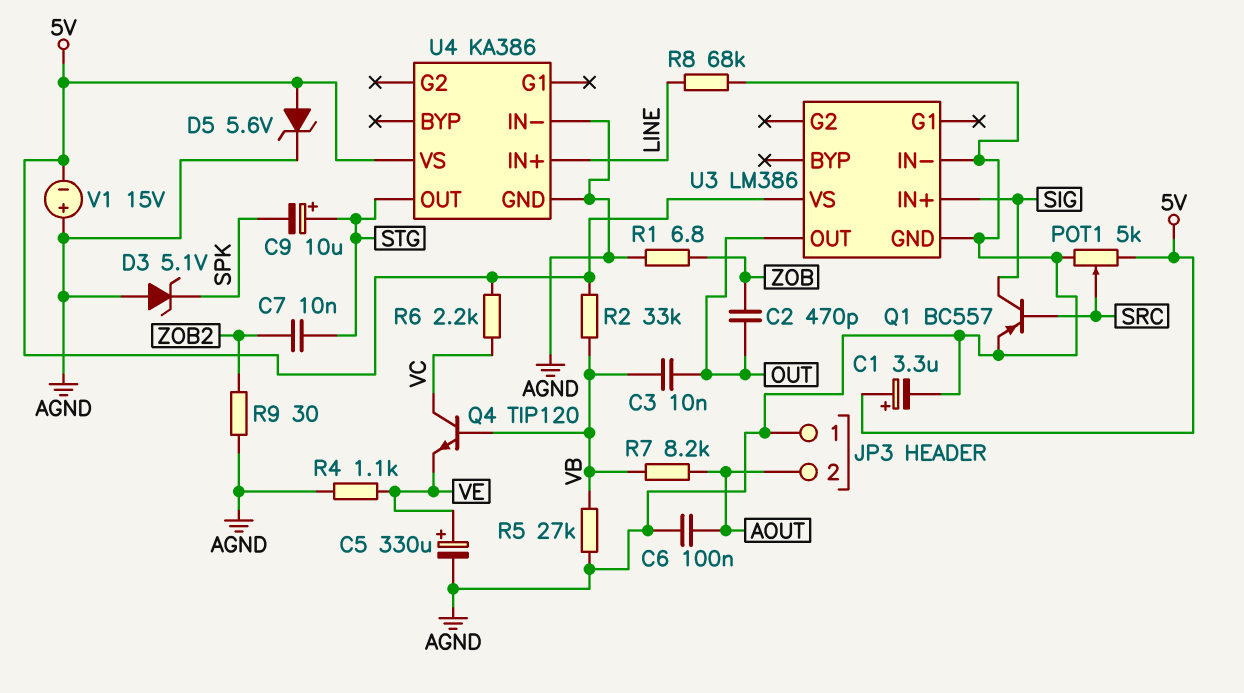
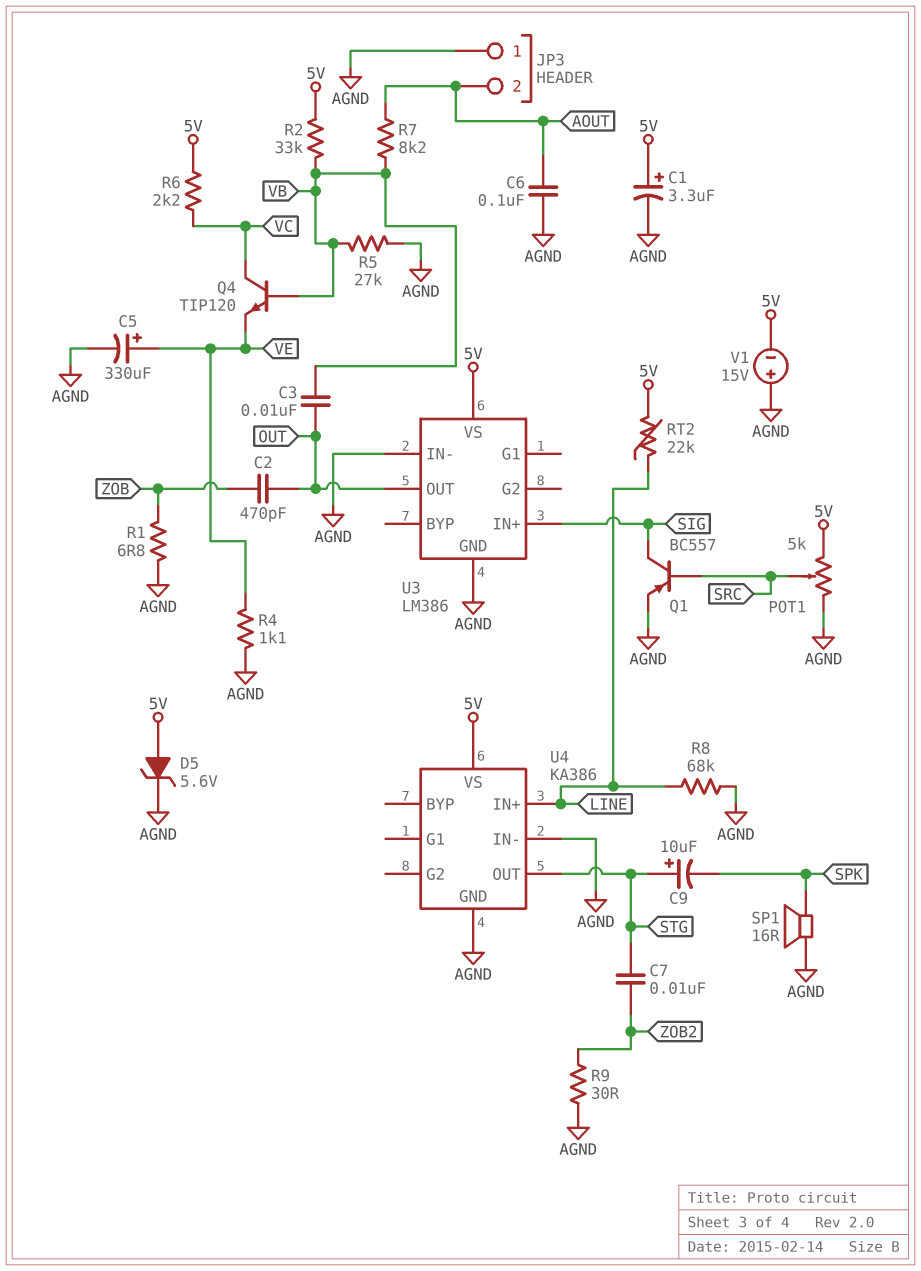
D3: zener 5.1V (A AGND, K SPK) -> none
RT2: none -> 22k (5V, LINE)
SP1: none -> speaker 16R (AGND, SPK)

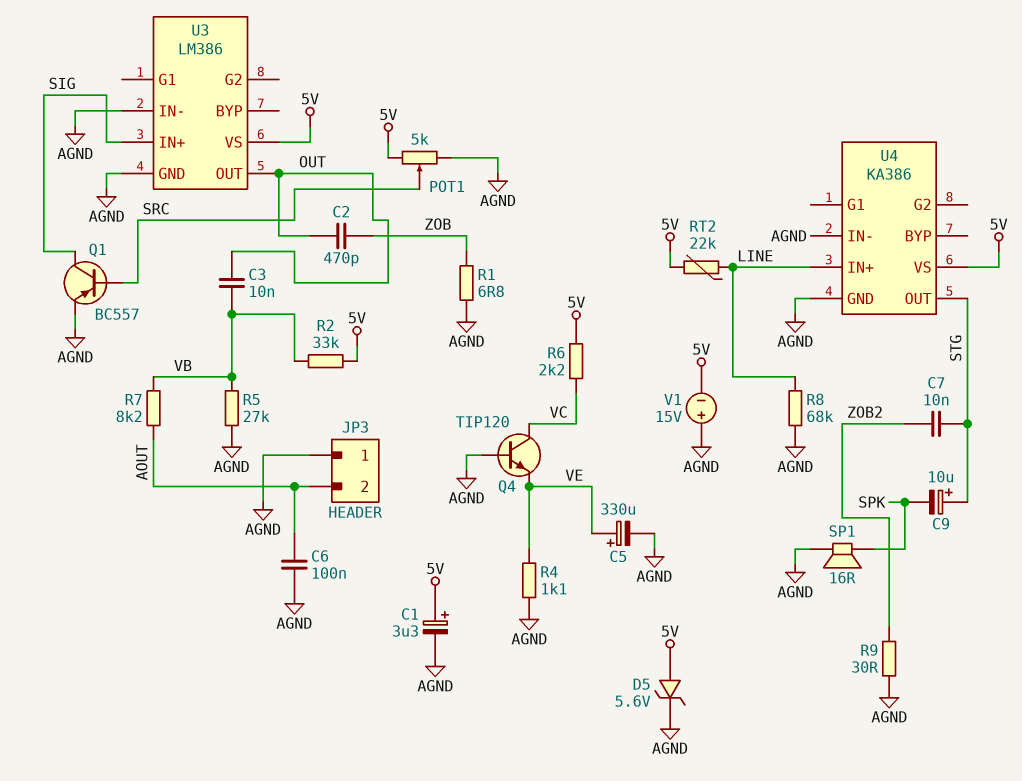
Q4: NPN TIP120 (B VB, C VC, E VE) -> NPN TIP120 (B AGND, C VC, E VE)

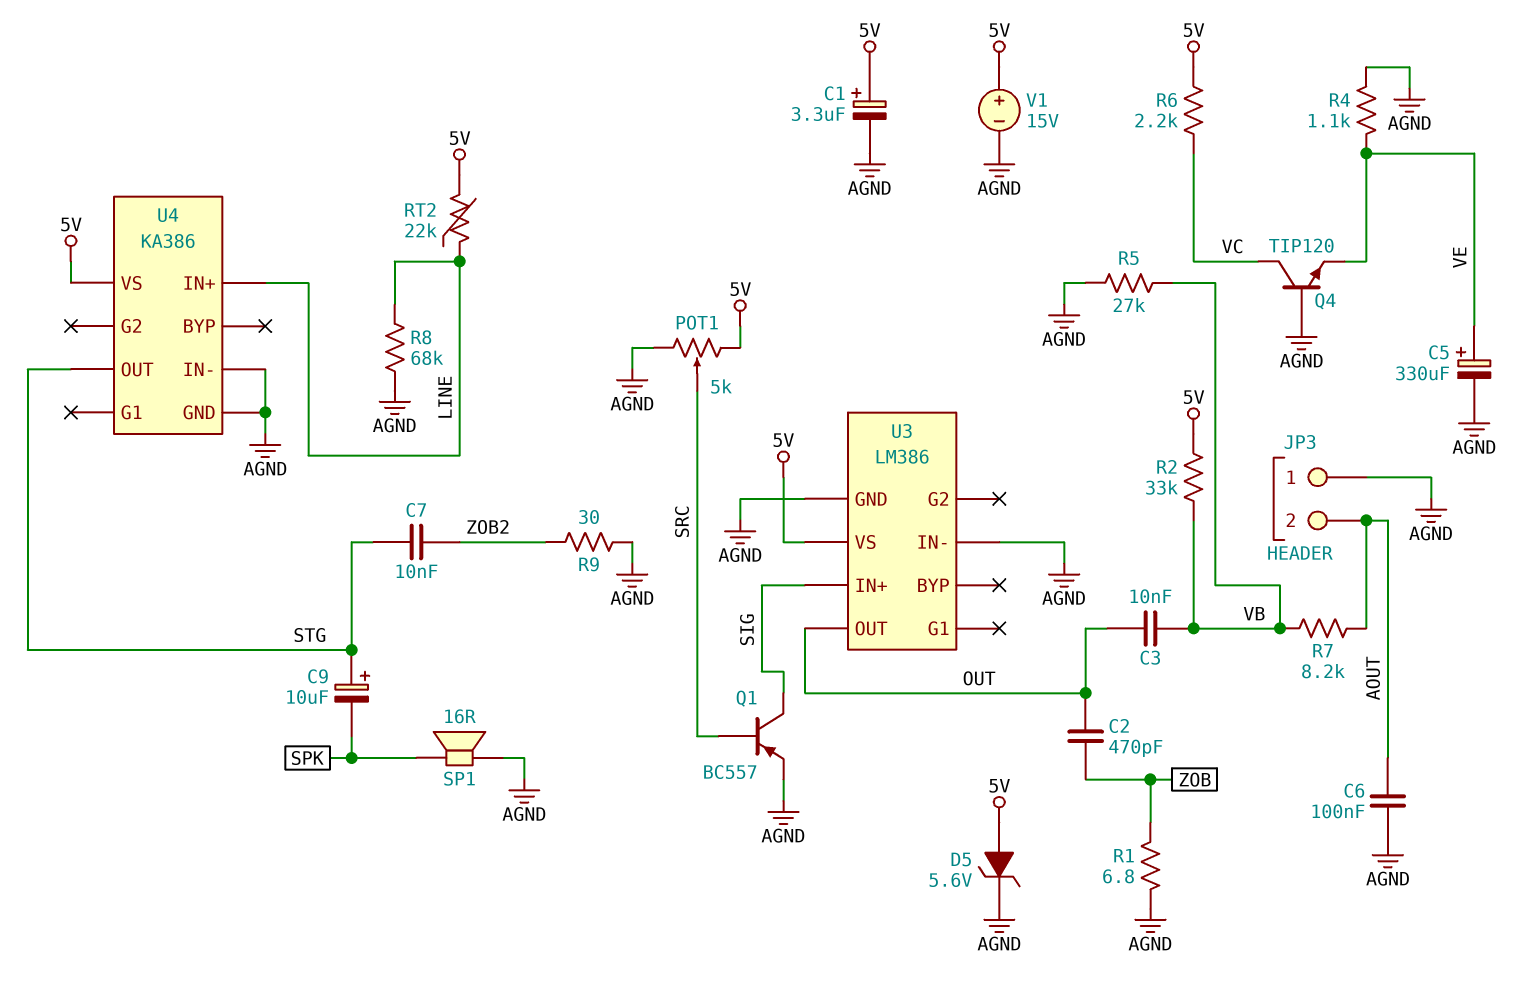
V1: 15V (plus AGND, minus 5V) -> 15V (plus 5V, minus AGND)

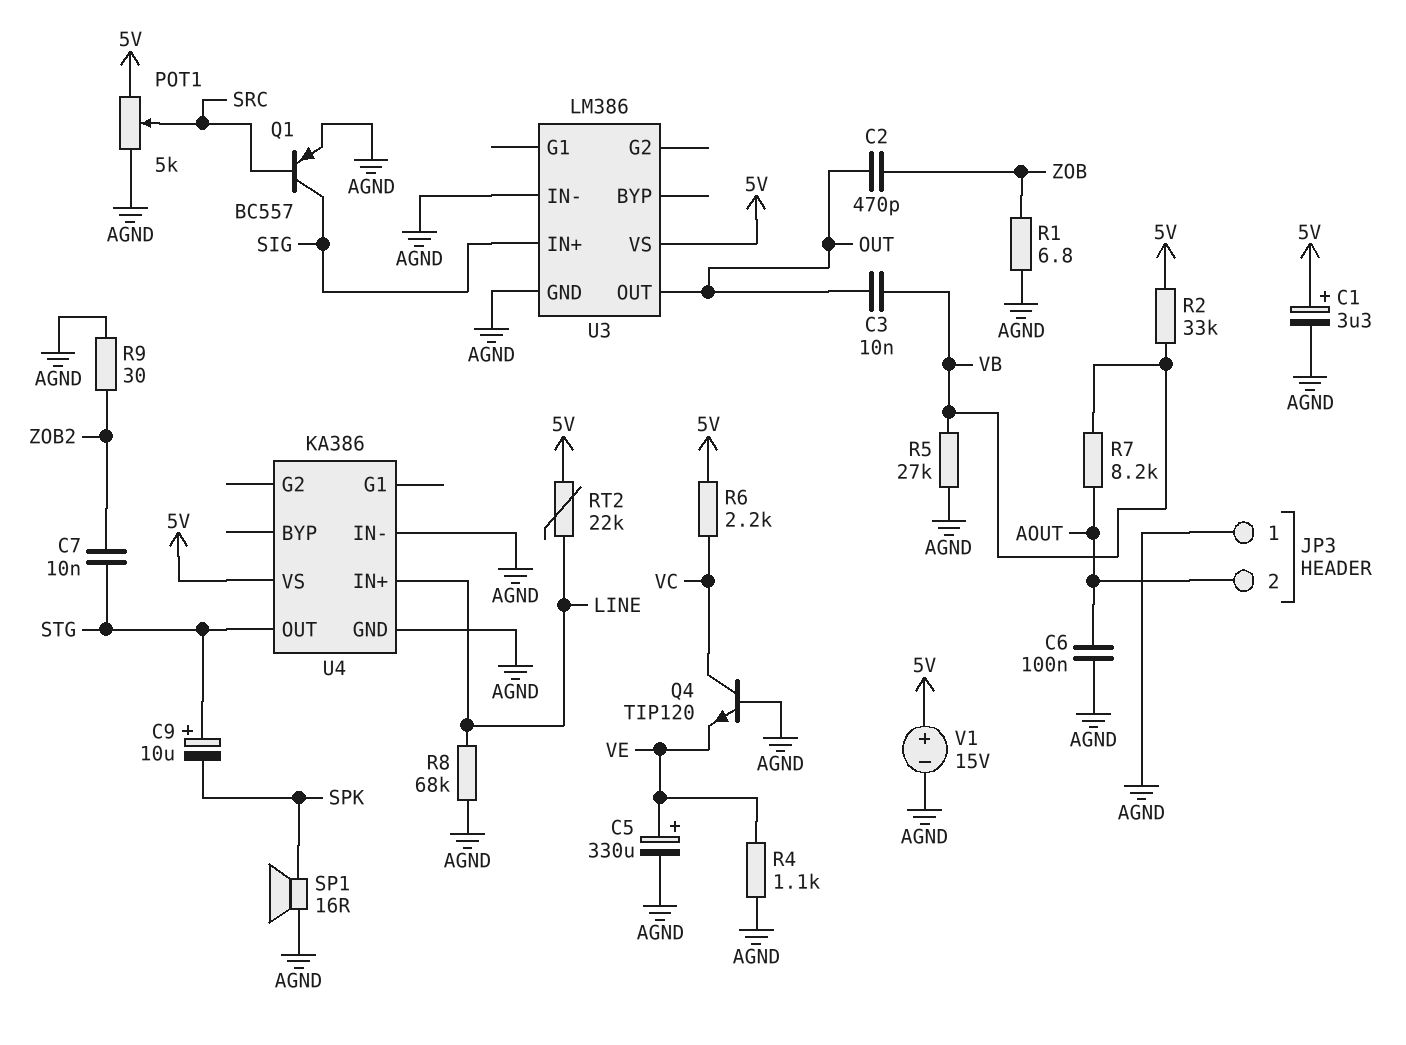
D5: zener 5.6V (A 5V, K AGND) -> none

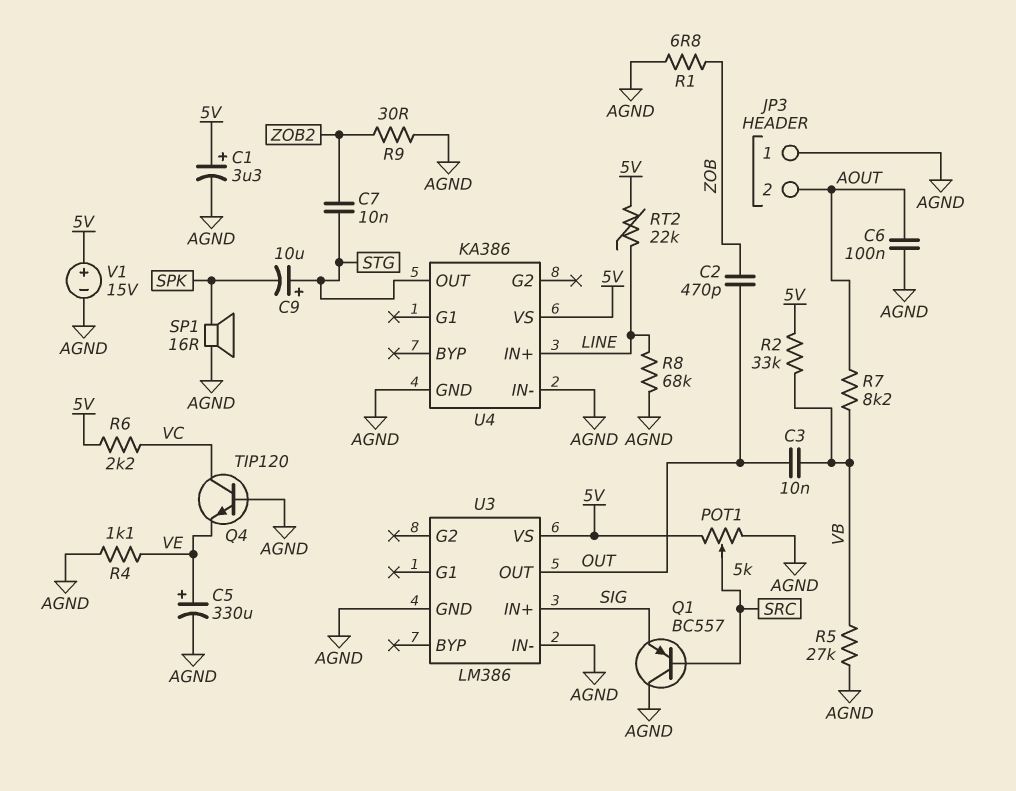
Q1: PNP BC557 (B SRC, C SIG, E AGND) -> PNP BC557 (B SRC, C AGND, E SIG)

